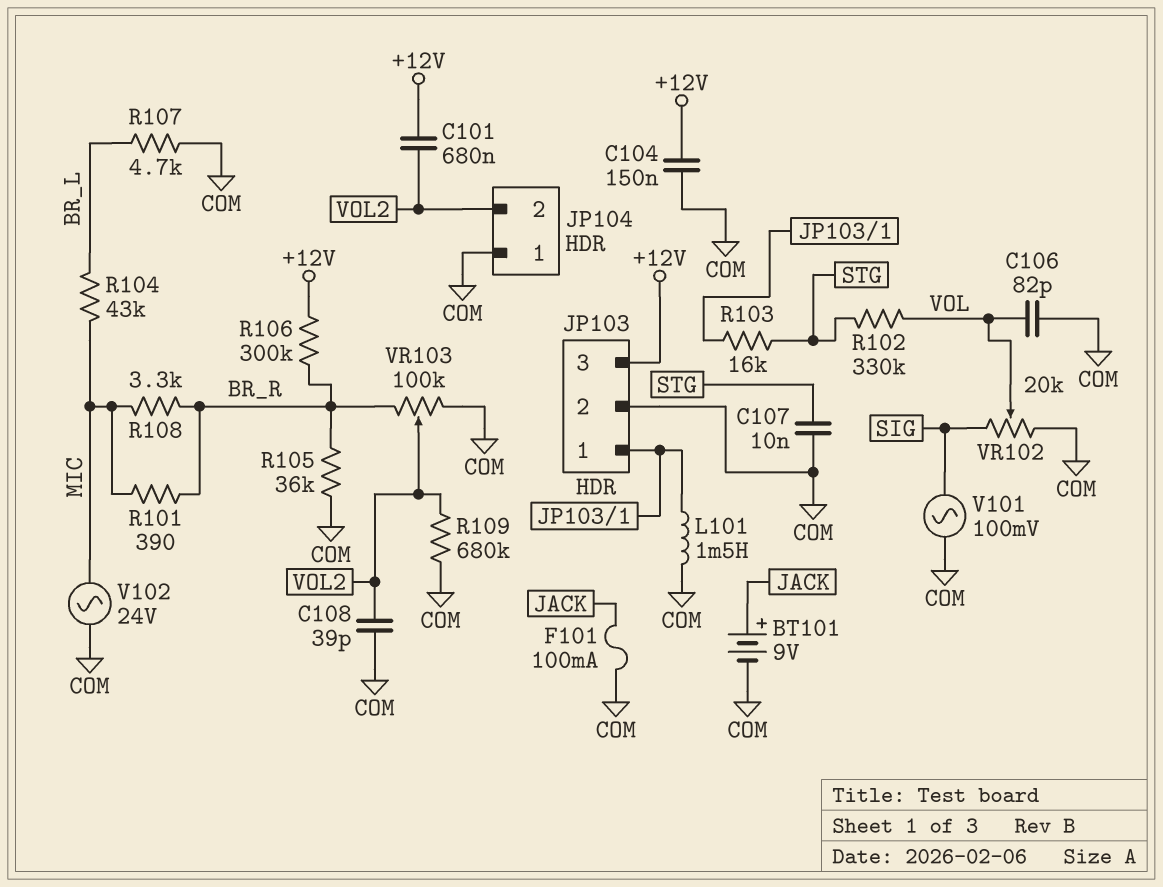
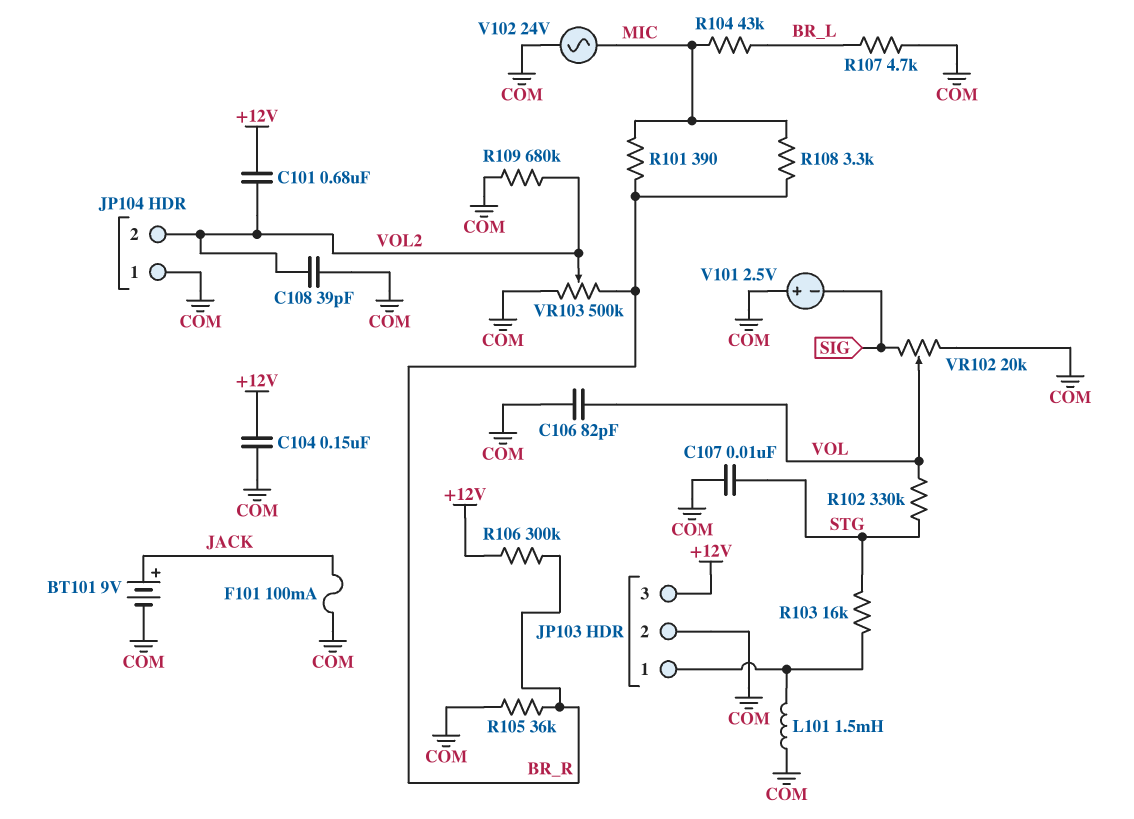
V101: AC 100mV (COM, SIG) -> 2.5V (plus COM, minus SIG)
VR103: 100k (BR_R, COM, wiper VOL2) -> 500k (BR_R, COM, wiper VOL2)

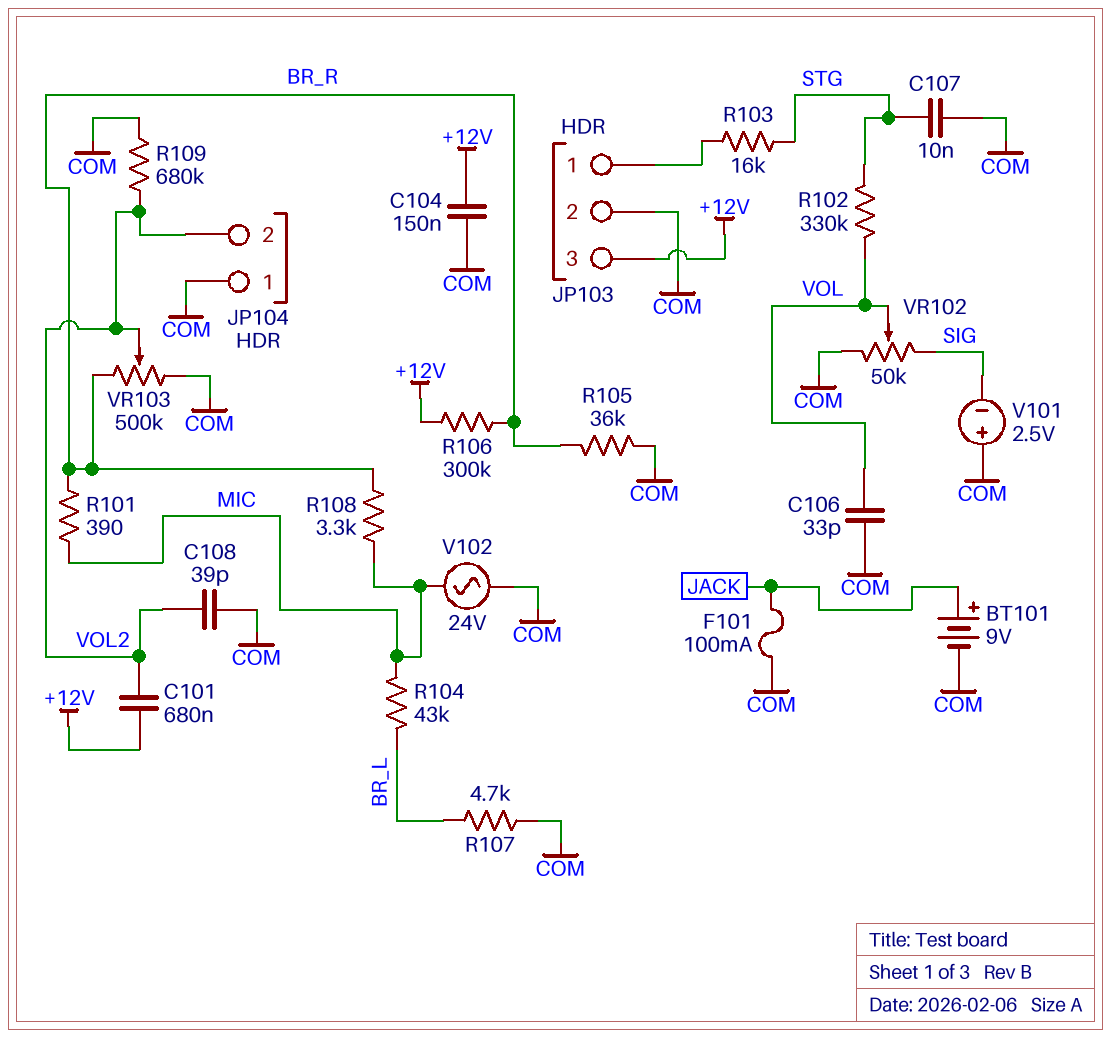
C106: 82pF (COM, VOL) -> 33pF (COM, VOL)
L101: 1.5mH (COM, JP103/1) -> none
VR102: 20k (COM, SIG, wiper VOL) -> 50k (COM, SIG, wiper VOL)

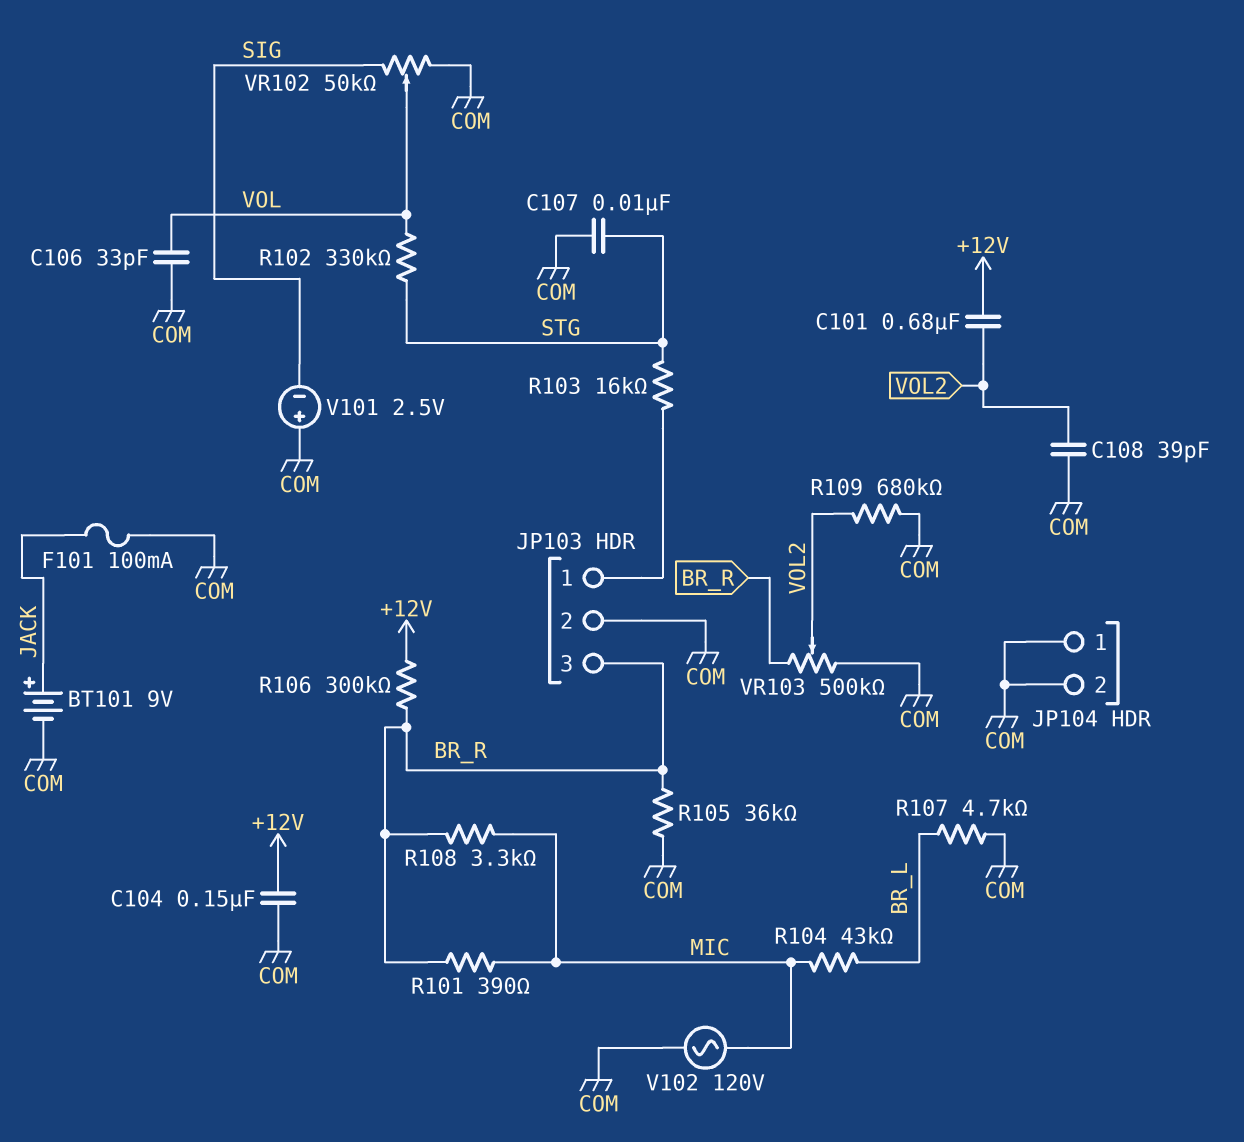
JP103 pin 3: +12V -> BR_R
JP104 pin 2: VOL2 -> COM
V102: AC 24V (COM, MIC) -> AC 120V (COM, MIC)

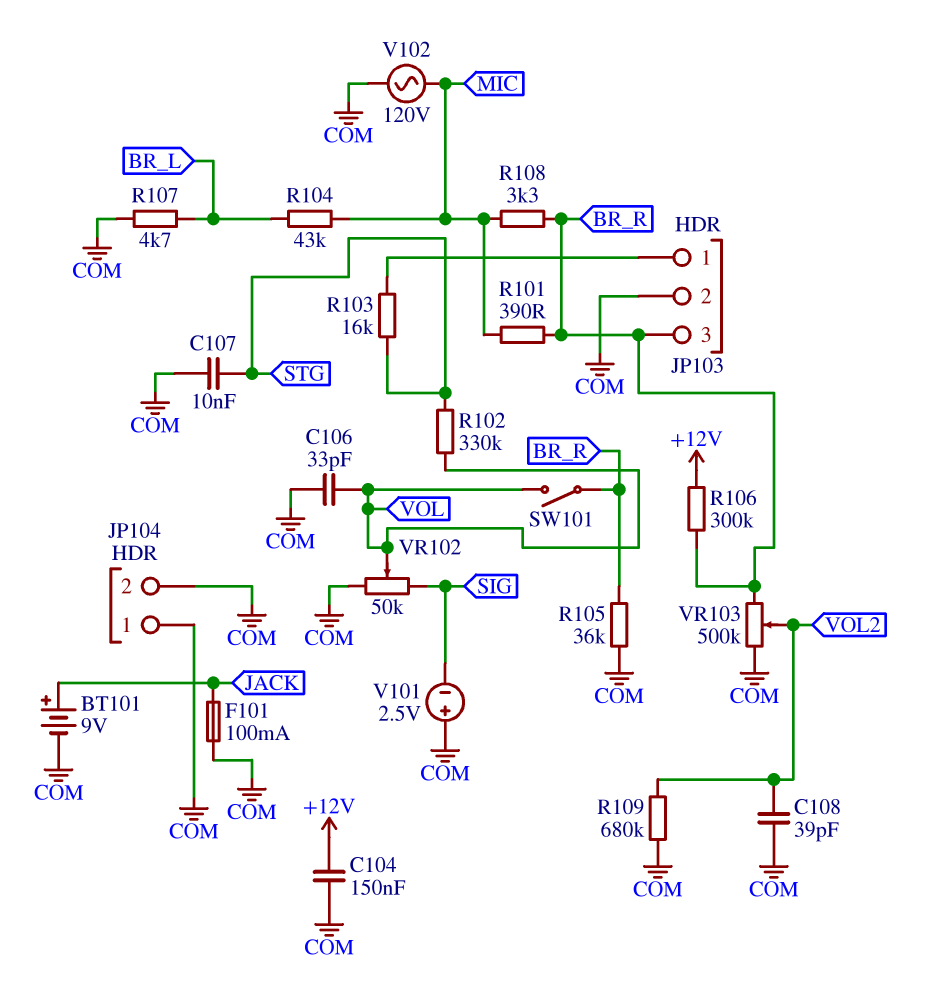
C101: 680nF (+12V, VOL2) -> none
SW101: none -> switch (BR_R, VOL)

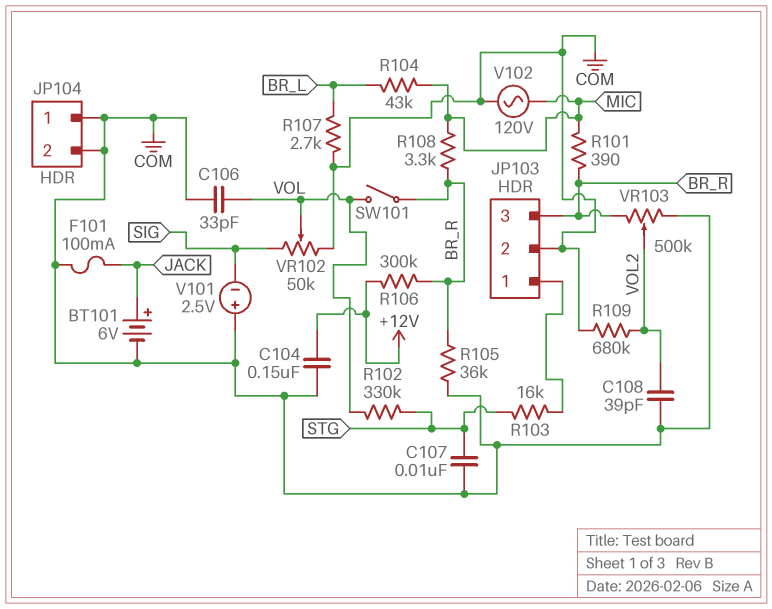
BT101: 9V (plus JACK, minus COM) -> 6V (plus JACK, minus COM)
R107: 4.7k (BR_L, COM) -> 2.7k (BR_L, COM)

